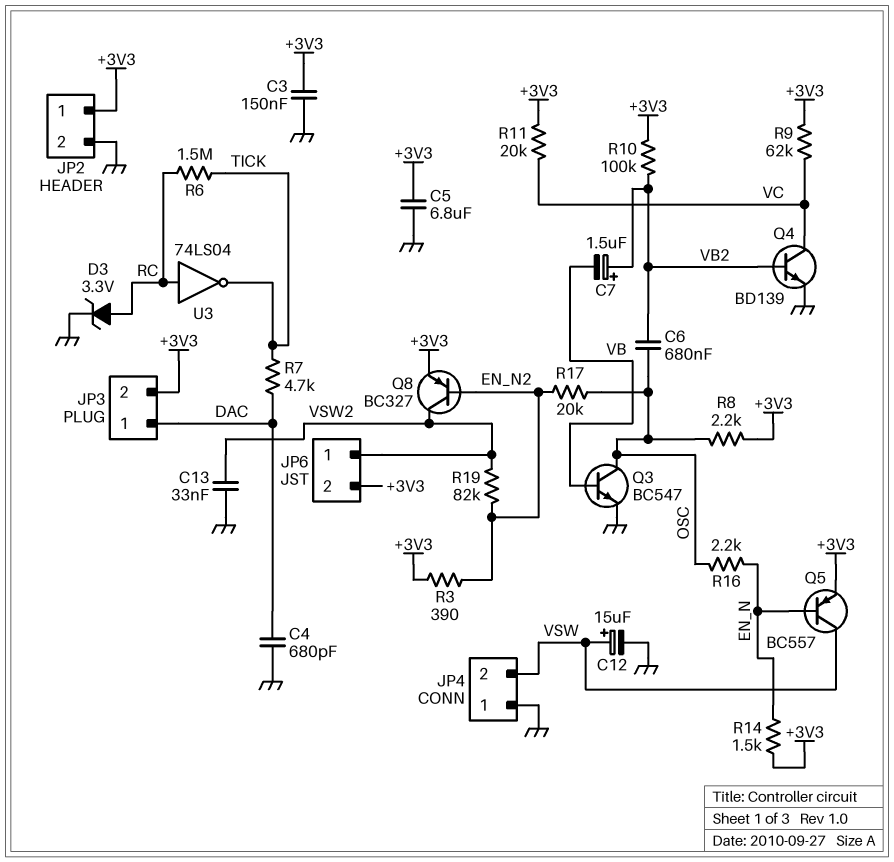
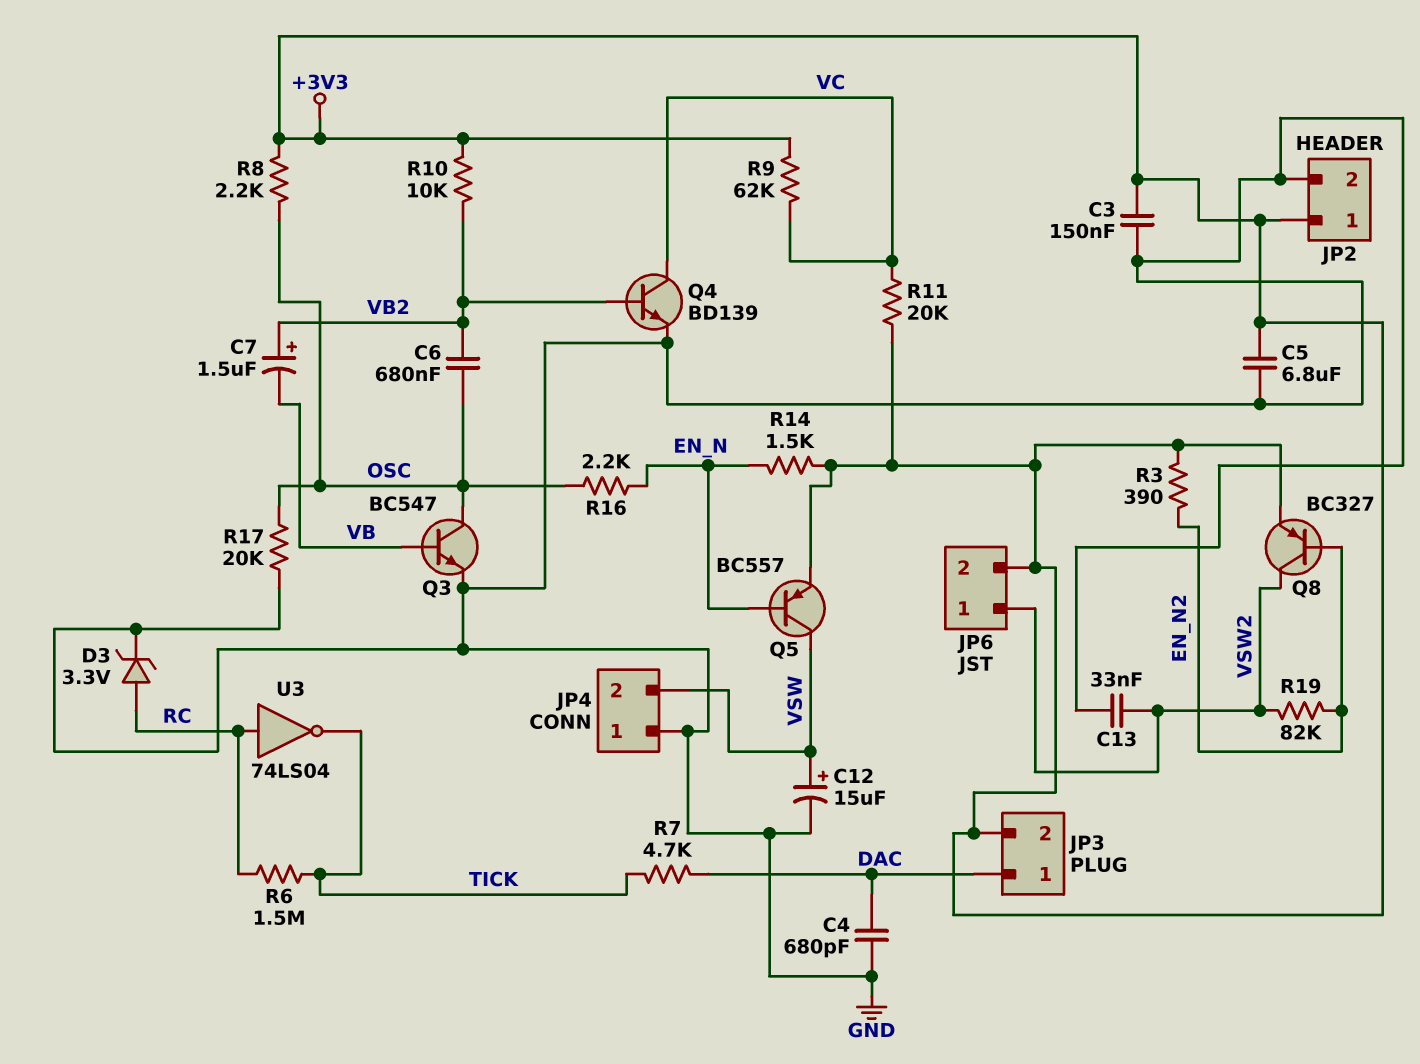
R10: 100k (+3V3, VB2) -> 10k (+3V3, VB2)
R17: 20k (EN_N2, OSC) -> 20k (GND, OSC)

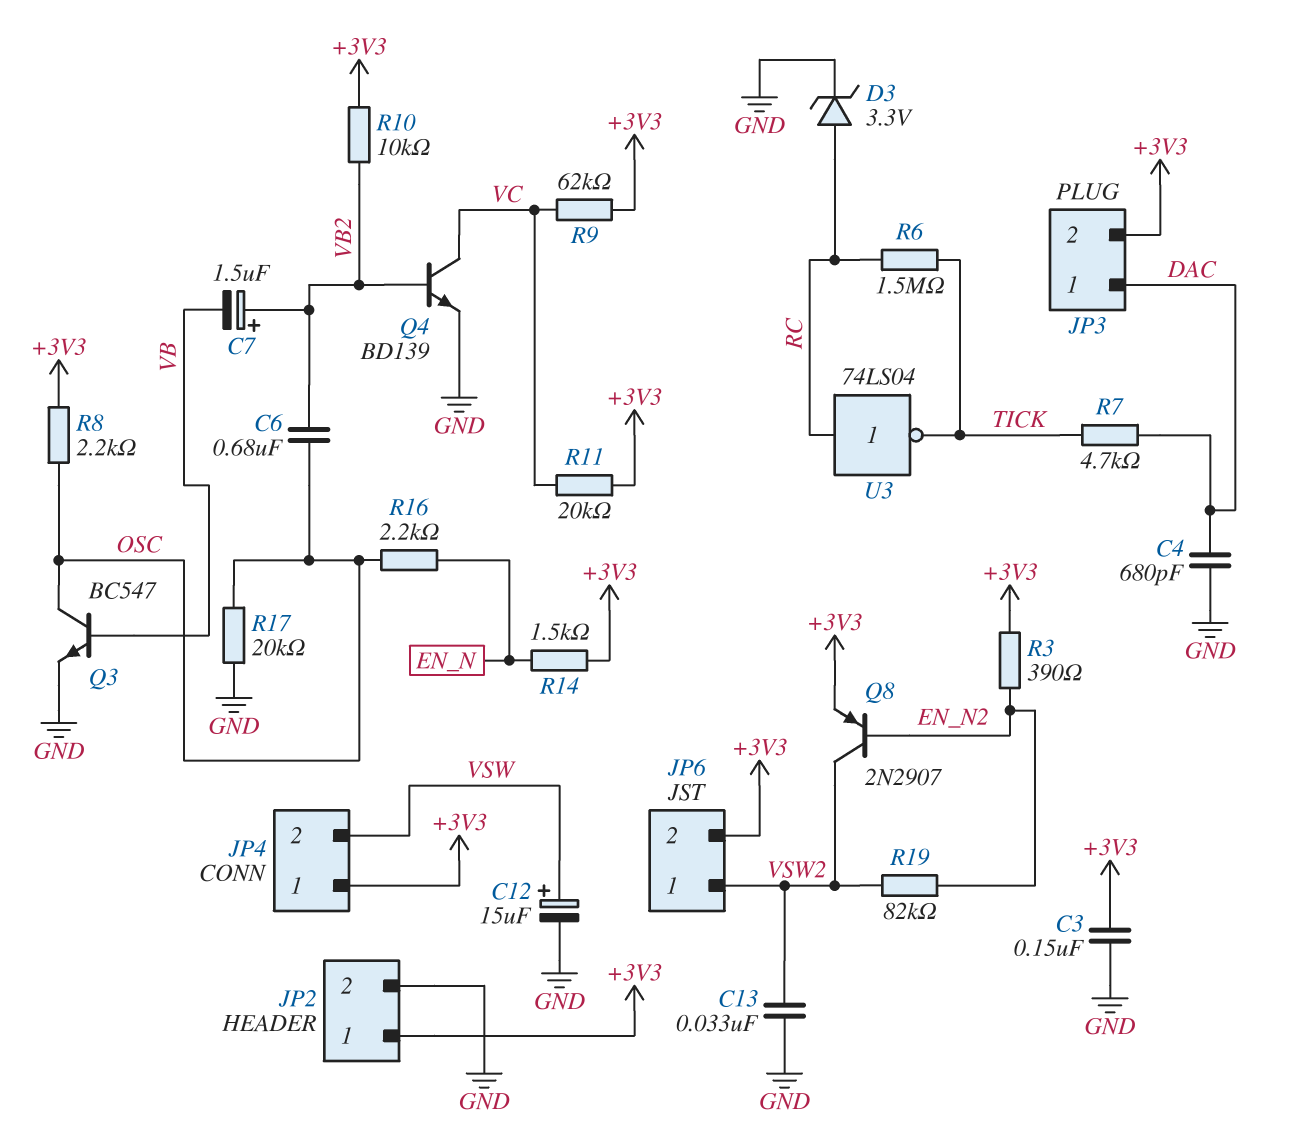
C5: 6.8uF (+3V3, GND) -> none
JP4 pin 1: GND -> +3V3
Q5: PNP BC557 (B EN_N, C VSW, E +3V3) -> none
Q8: PNP BC327 (B EN_N2, C VSW2, E +3V3) -> PNP 2N2907 (B EN_N2, C VSW2, E +3V3)

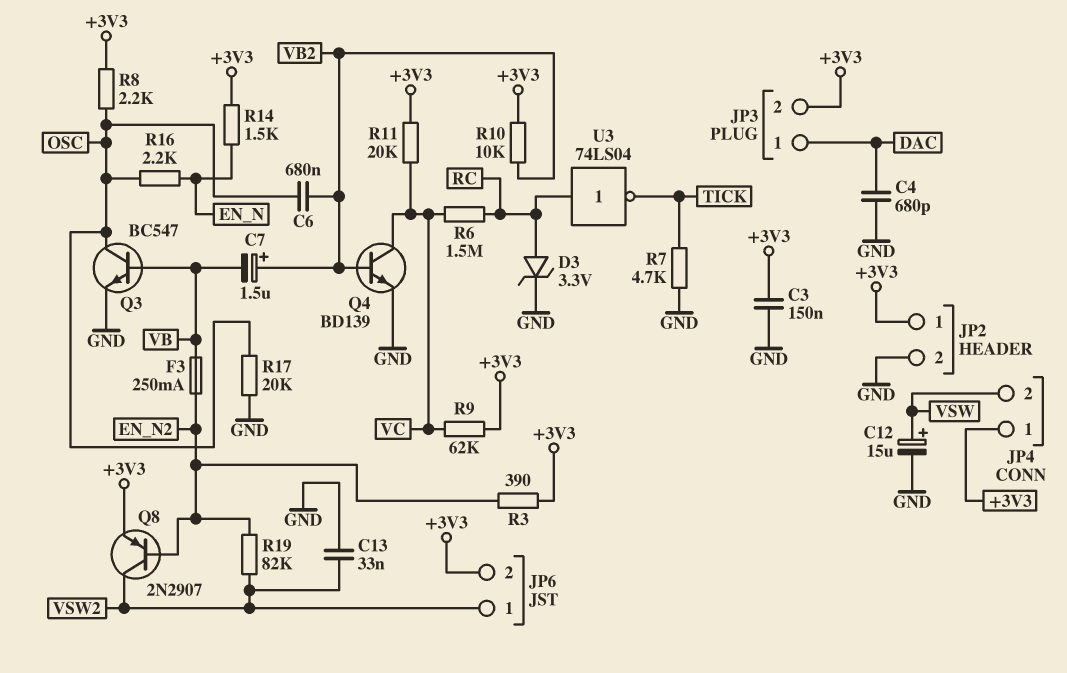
F3: none -> 250mA (EN_N2, VB)
R6: 1.5M (RC, TICK) -> 1.5M (RC, VC)
R7: 4.7k (DAC, TICK) -> 4.7k (GND, TICK)

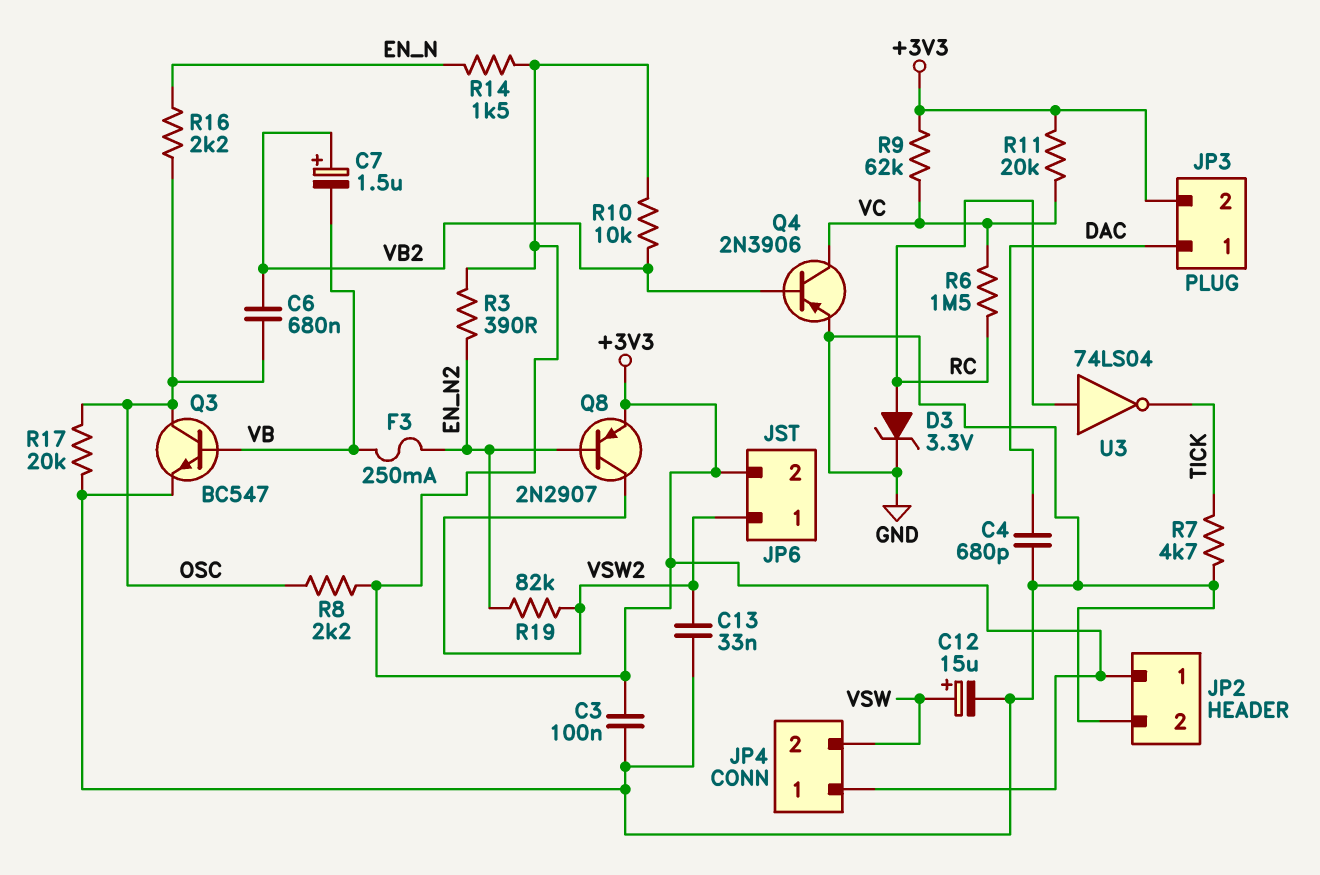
C3: 150nF (+3V3, GND) -> 100nF (+3V3, GND)
Q4: NPN BD139 (B VB2, C VC, E GND) -> PNP 2N3906 (B VB2, C VC, E GND)

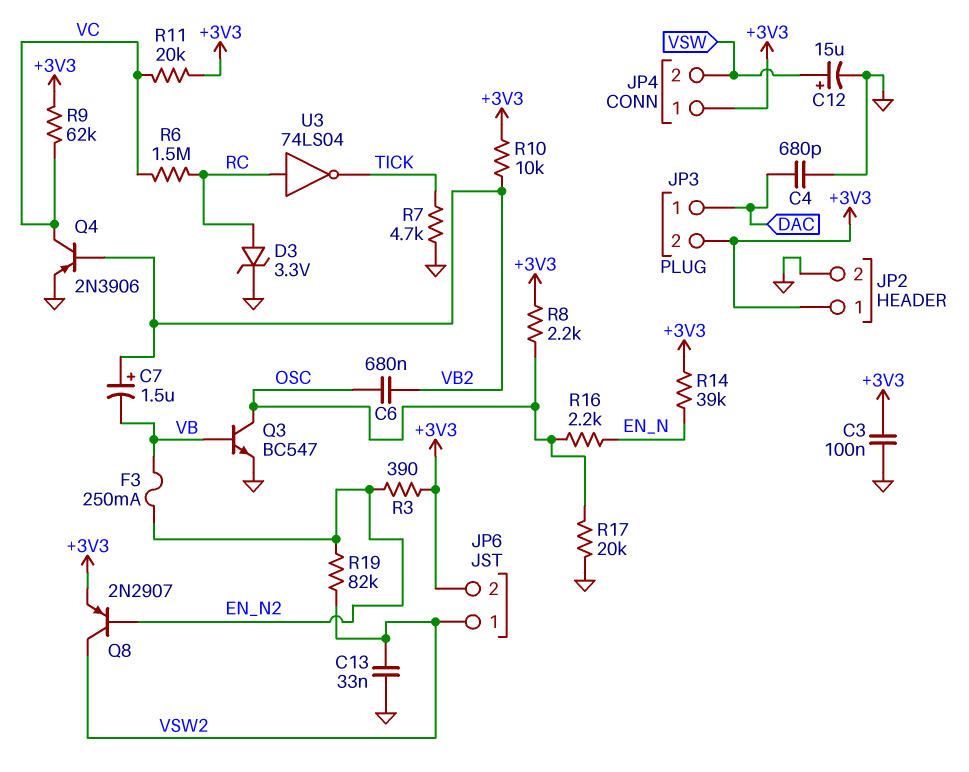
R14: 1.5k (+3V3, EN_N) -> 39k (+3V3, EN_N)

